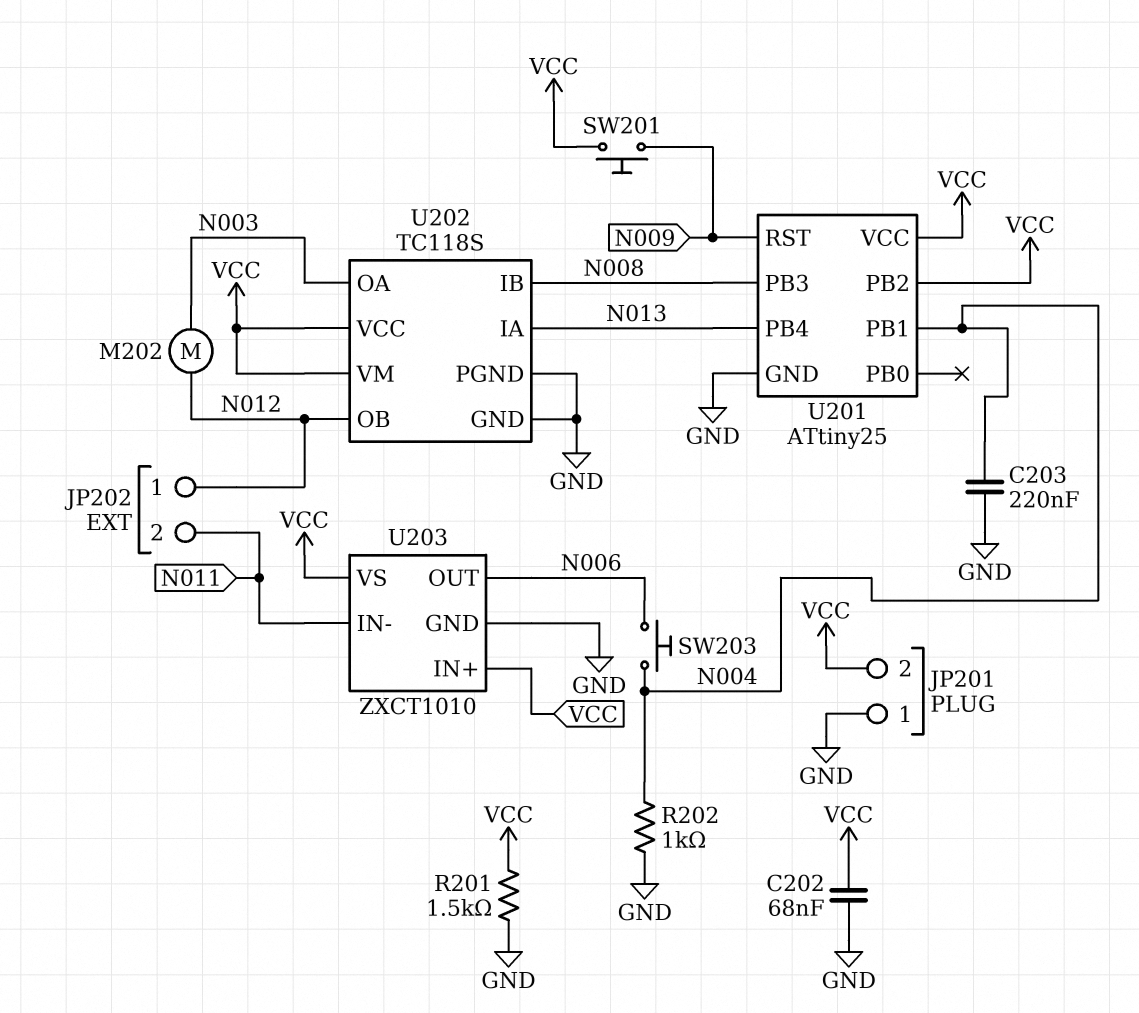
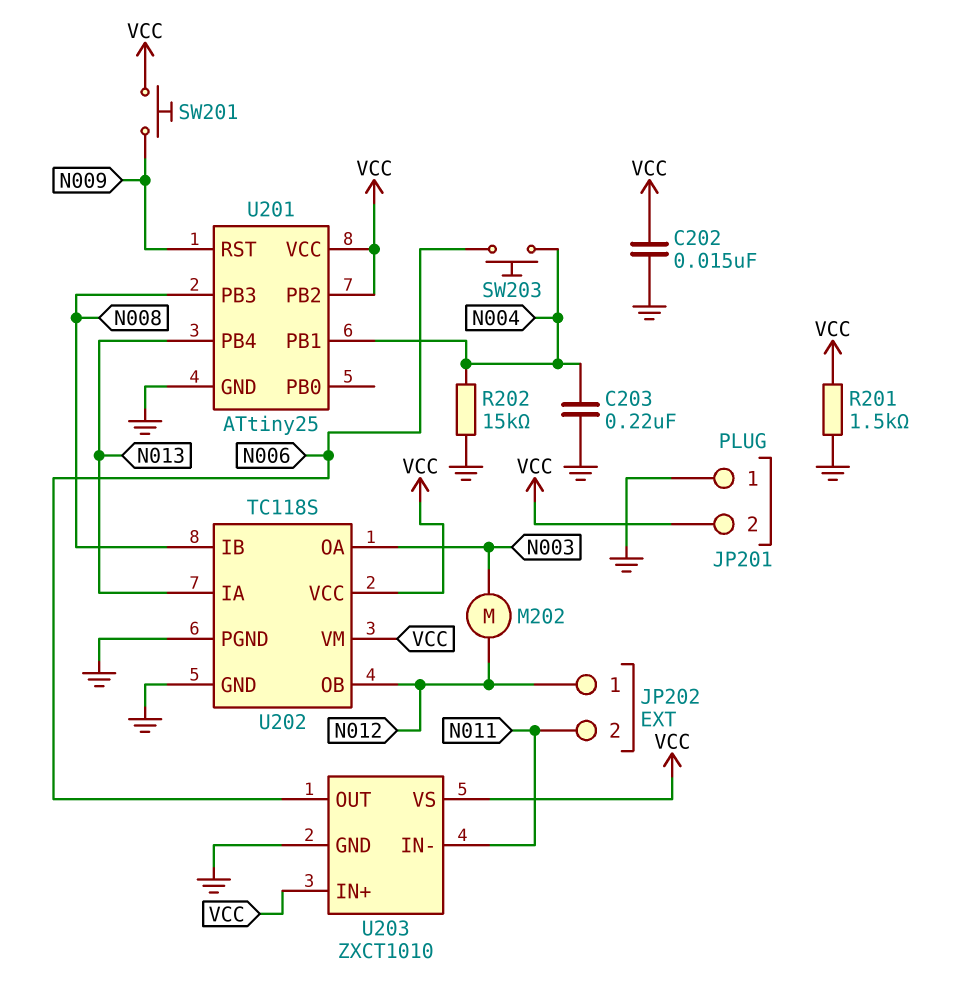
C202: 68nF (GND, VCC) -> 15nF (GND, VCC)
R202: 1k (GND, N004) -> 15k (GND, N004)

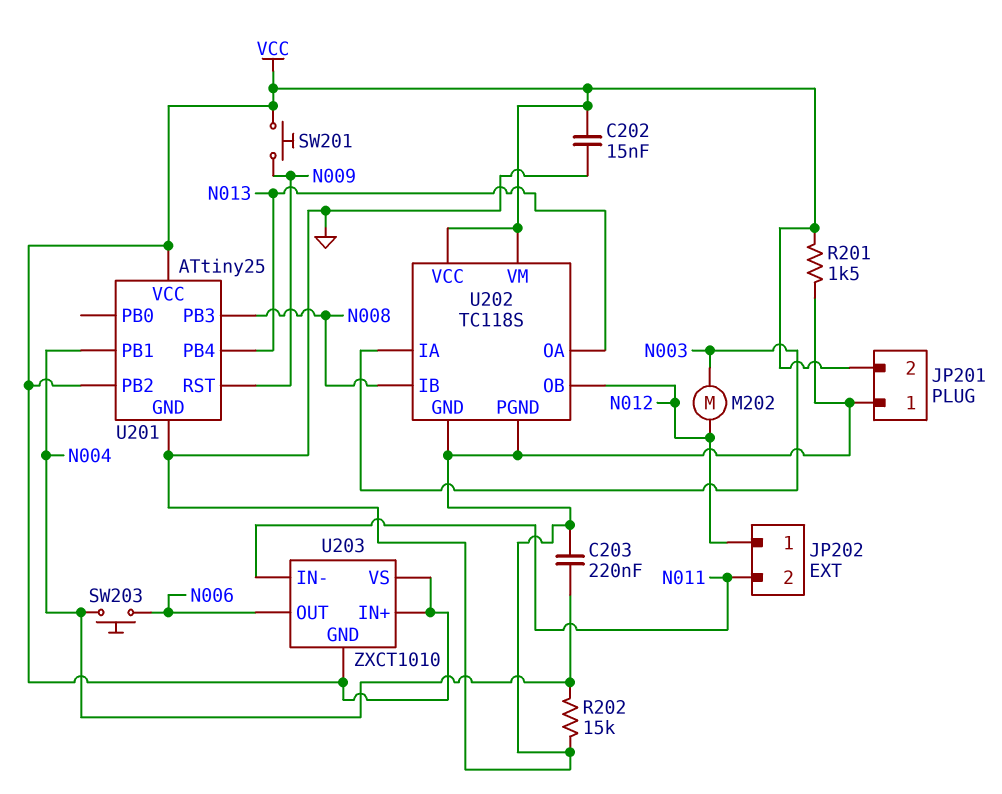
U202 pin IA: N013 -> N003
U202 pin OA: N003 -> N013
U203 pin GND: GND -> VCC

